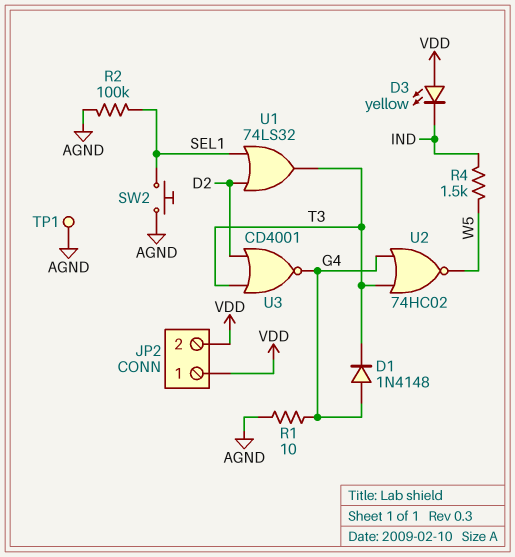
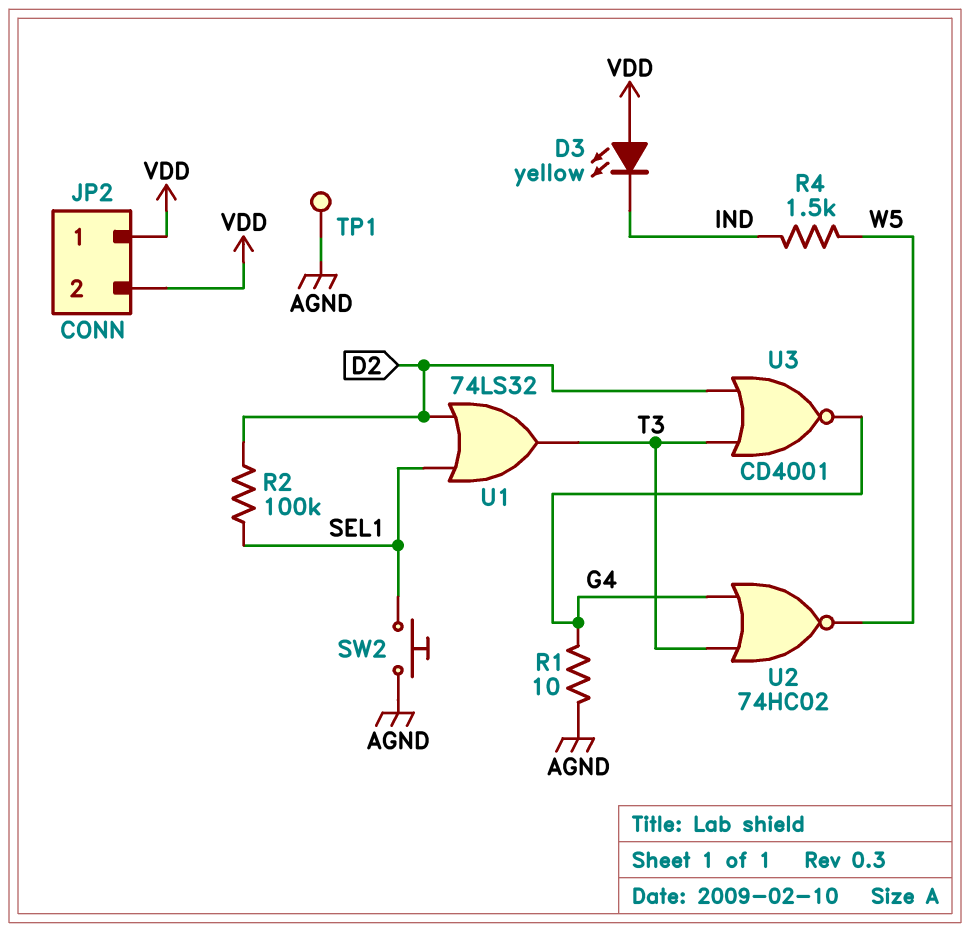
D1: diode 1N4148 (A G4, K T3) -> none
R2: 100k (AGND, SEL1) -> 100k (D2, SEL1)

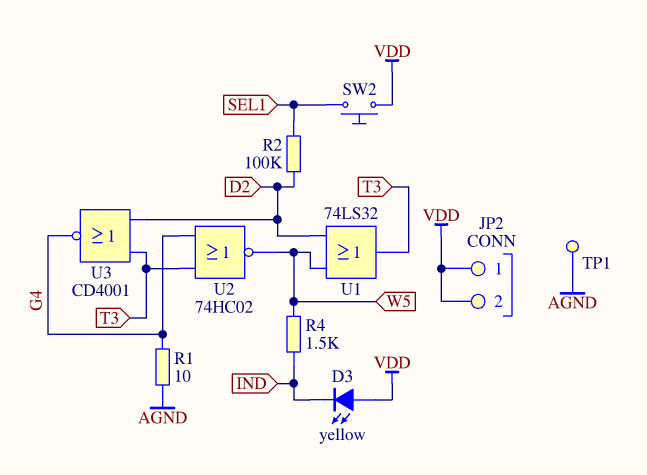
SW2: button (AGND, SEL1) -> button (SEL1, VDD)
U1: OR 74LS32 (in D2, in SEL1, out T3) -> OR 74LS32 (in D2, in W5, out T3)

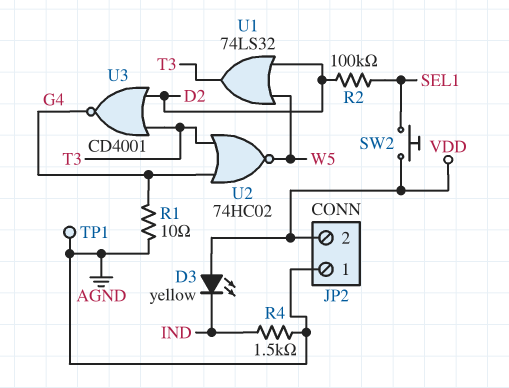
JP2 pin 1: VDD -> AGND
R4: 1.5k (IND, W5) -> 1.5k (AGND, IND)

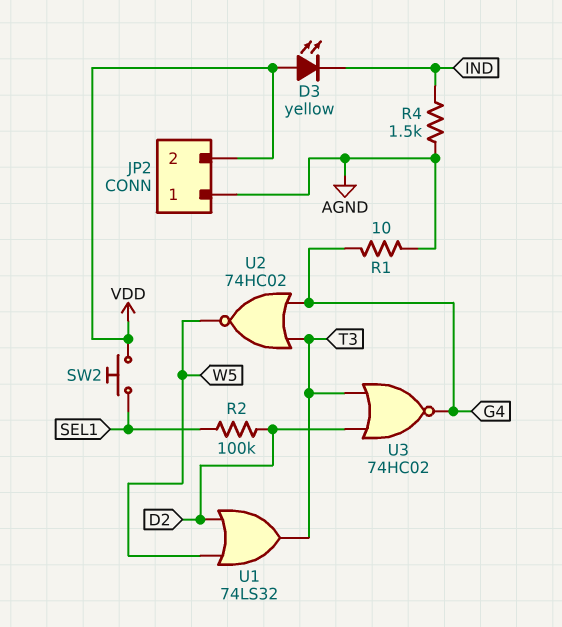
TP1: test point (AGND) -> none
U3: NOR CD4001 (in D2, in T3, out G4) -> NOR 74HC02 (in D2, in T3, out G4)

